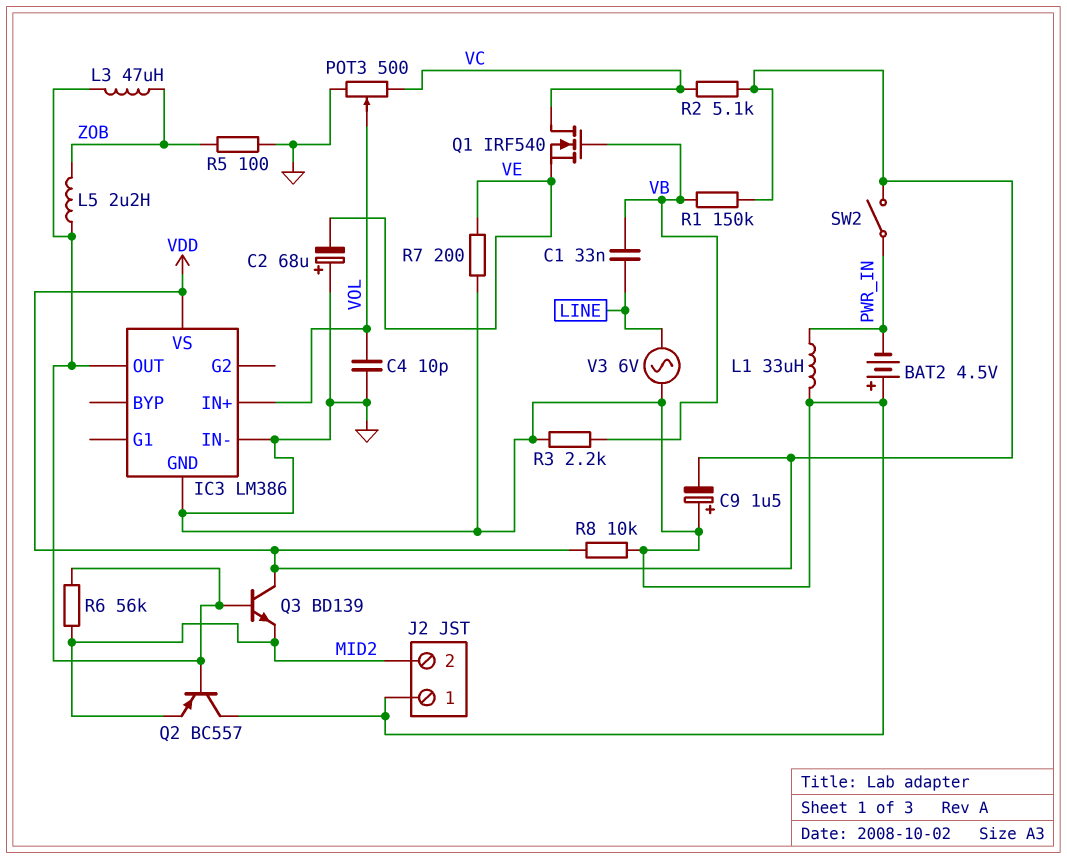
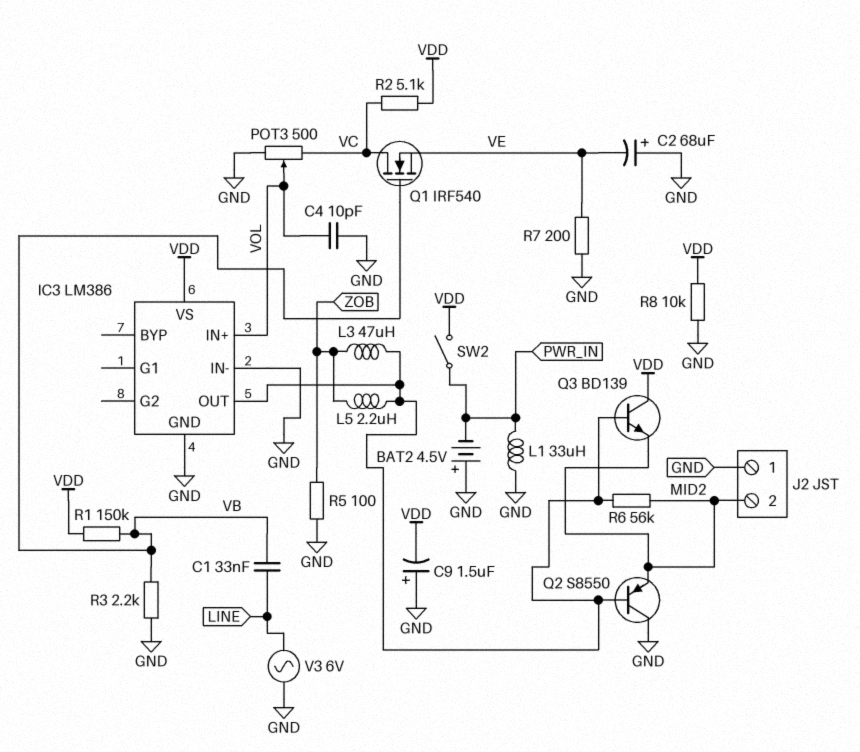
Q2: PNP BC557 (B IC3/OUT, C GND, E MID2) -> PNP S8550 (B IC3/OUT, C GND, E MID2)

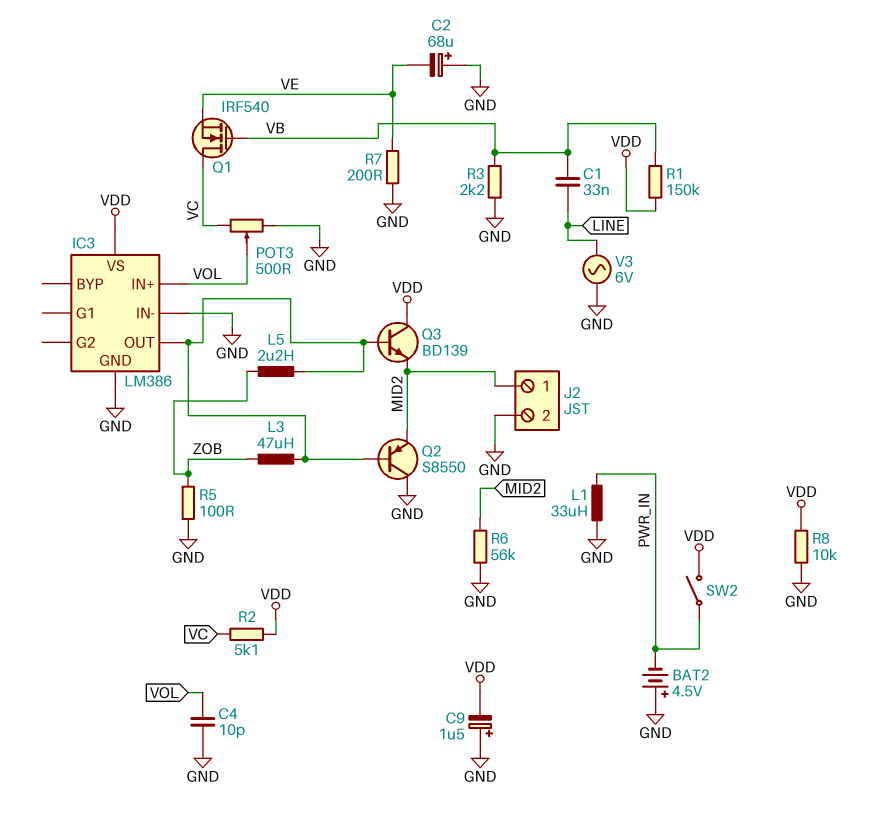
J2 pin 1: GND -> MID2
J2 pin 2: MID2 -> GND
R6: 56k (IC3/OUT, MID2) -> 56k (GND, MID2)

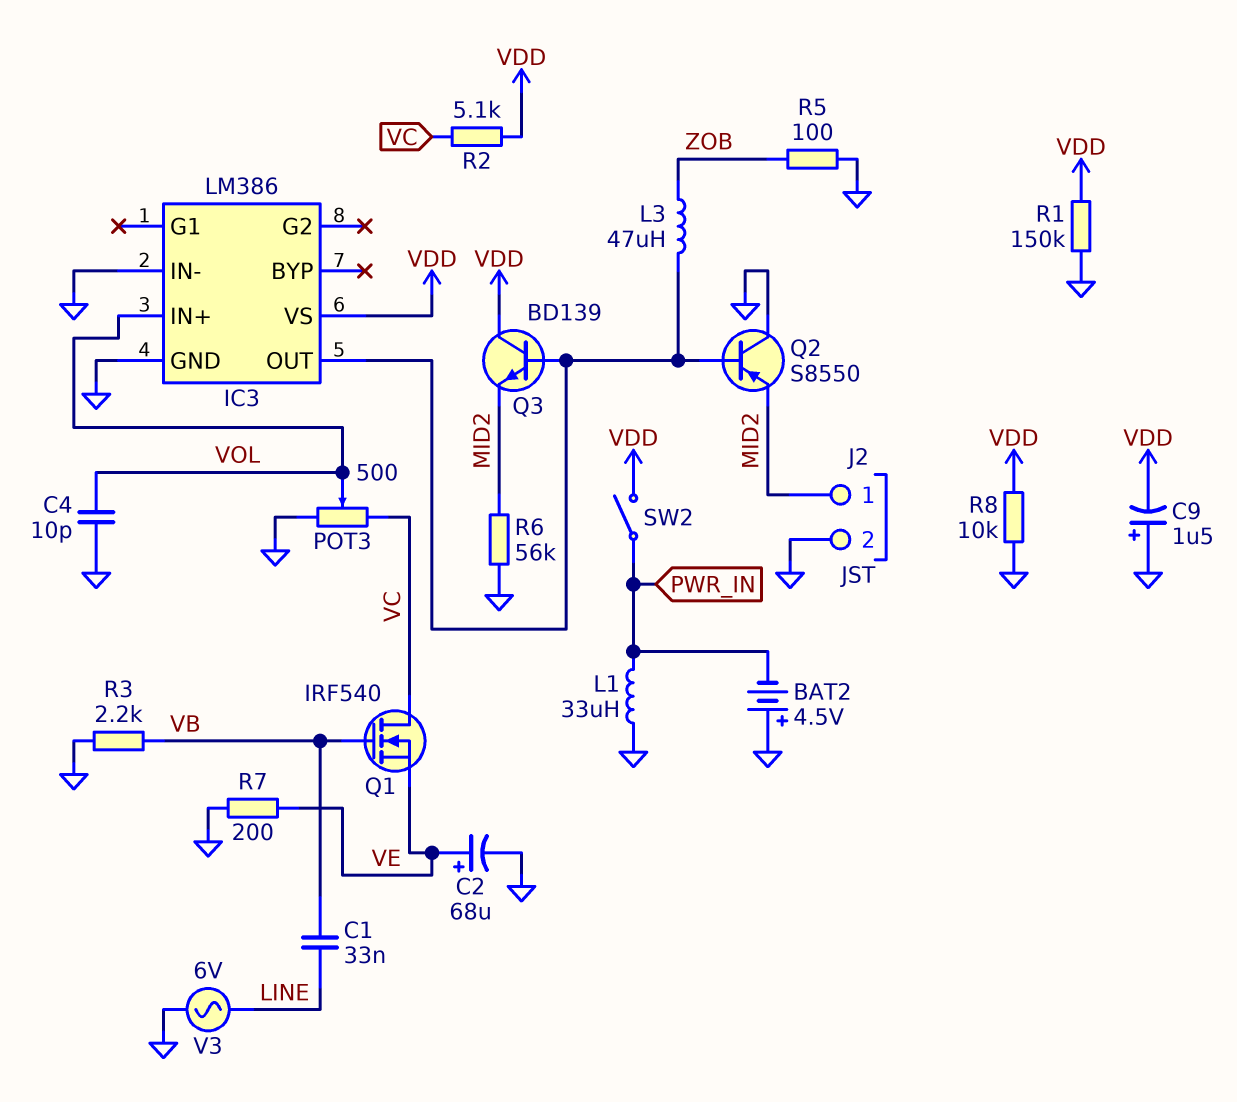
C2: 68uF (plus GND, minus VE) -> 68uF (plus VE, minus GND)
L5: 2.2uH (IC3/OUT, ZOB) -> none
R1: 150k (VB, VDD) -> 150k (GND, VDD)

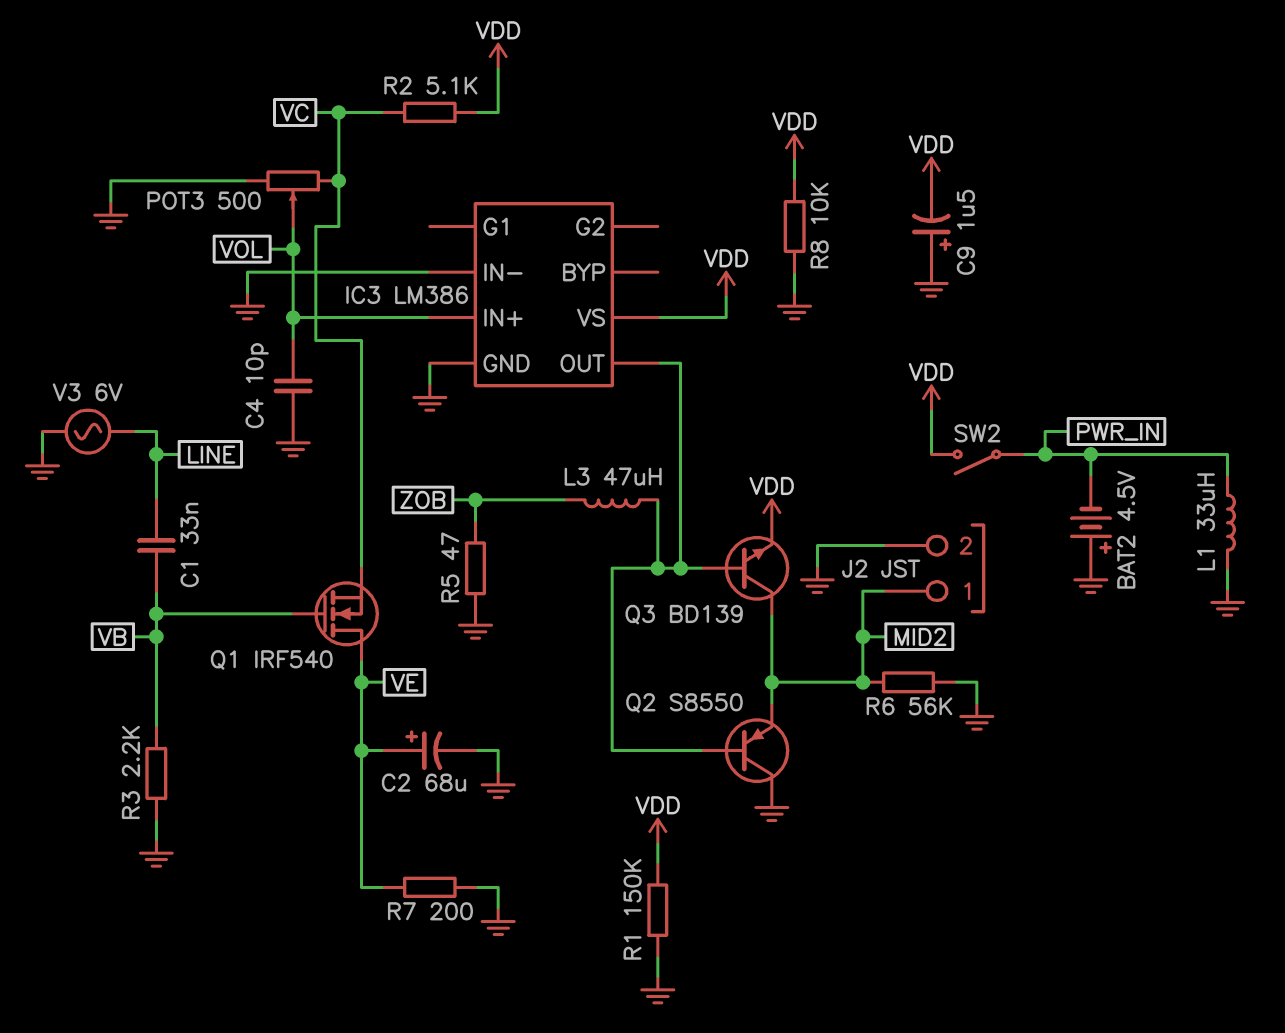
Q1: NMOS IRF540 (G VB, D VC, S VE) -> NMOS IRF540 (G VB, D VE, S VC)
Q3: NPN BD139 (B IC3/OUT, C VDD, E MID2) -> NPN BD139 (B IC3/OUT, C MID2, E VDD)
R5: 100 (GND, ZOB) -> 47 (GND, ZOB)

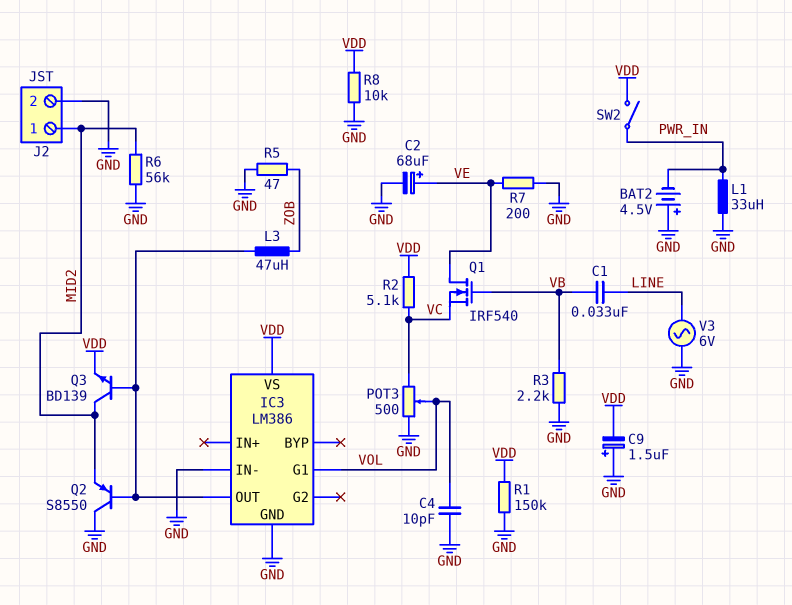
IC3 pin G1: none -> VOL
IC3 pin IN+: VOL -> none

